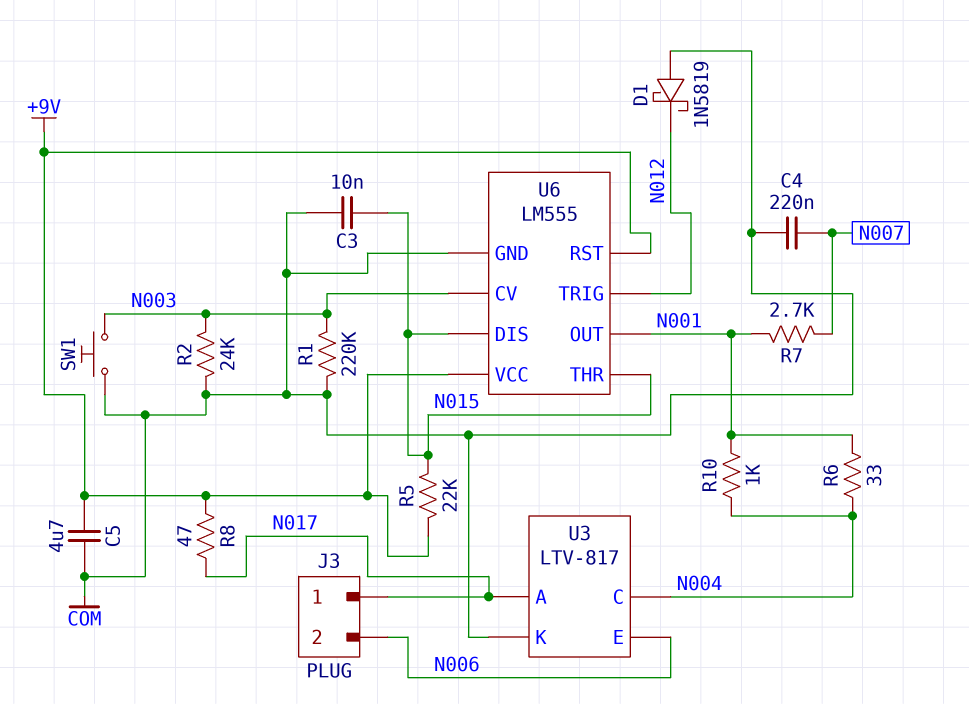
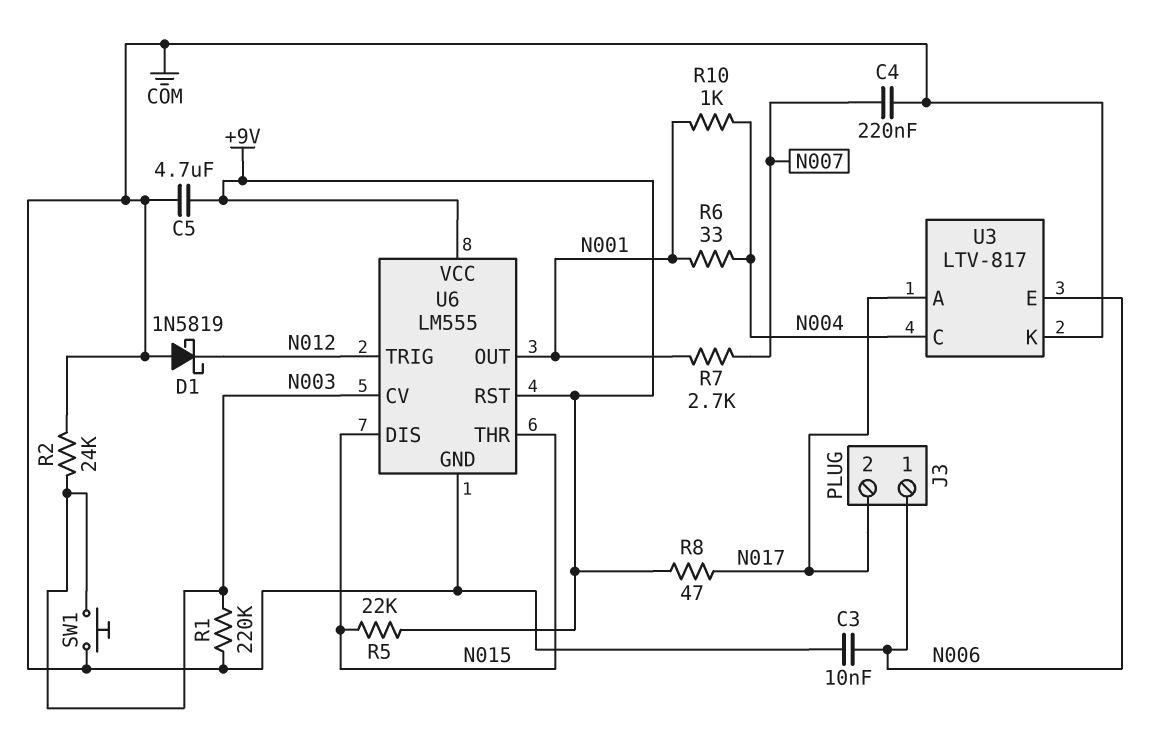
C3: 10nF (COM, N015) -> 10nF (COM, N006)
J3 pin 1: N017 -> N006
J3 pin 2: N006 -> N017

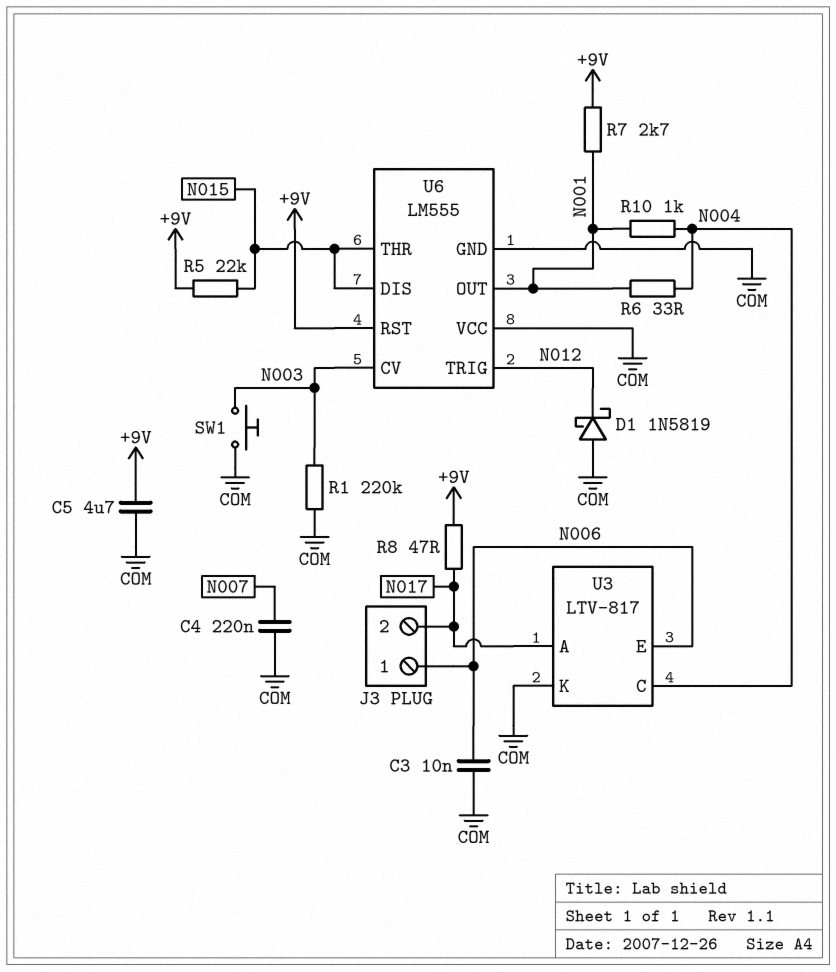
R2: 24k (COM, N003) -> none
R7: 2.7k (N001, N007) -> 2.7k (+9V, N001)
U6 pin VCC: +9V -> COM

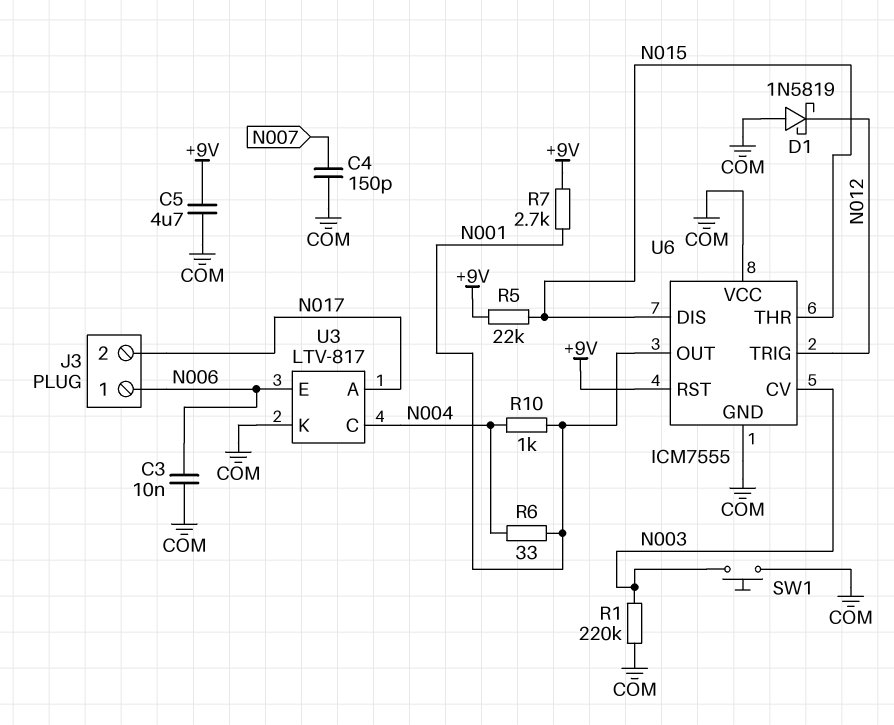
C4: 220nF (COM, N007) -> 150pF (COM, N007)
R8: 47 (+9V, N017) -> none
U6: LM555 -> ICM7555

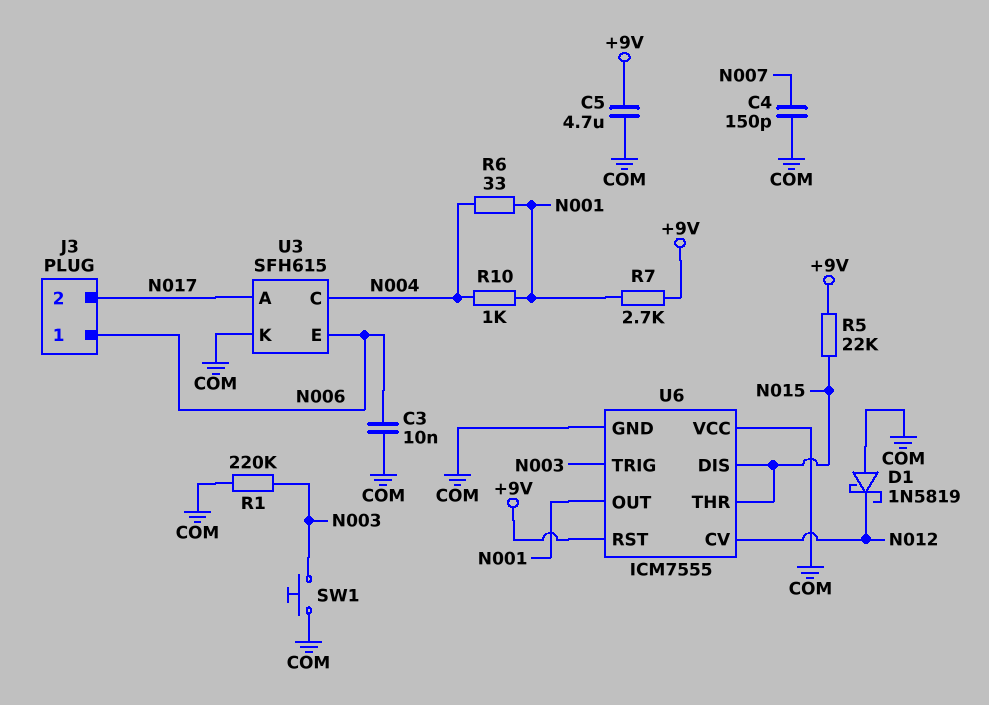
U3: LTV-817 -> SFH615
U6 pin CV: N003 -> N012
U6 pin TRIG: N012 -> N003

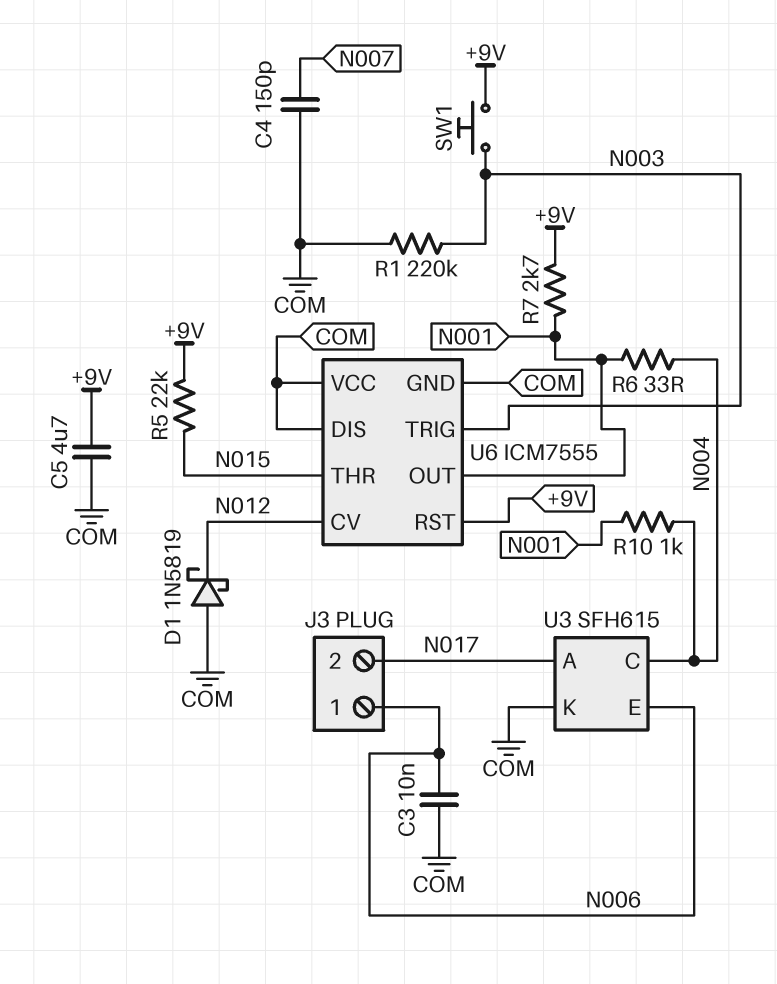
SW1: button (COM, N003) -> button (+9V, N003)
U6 pin DIS: N015 -> COM

